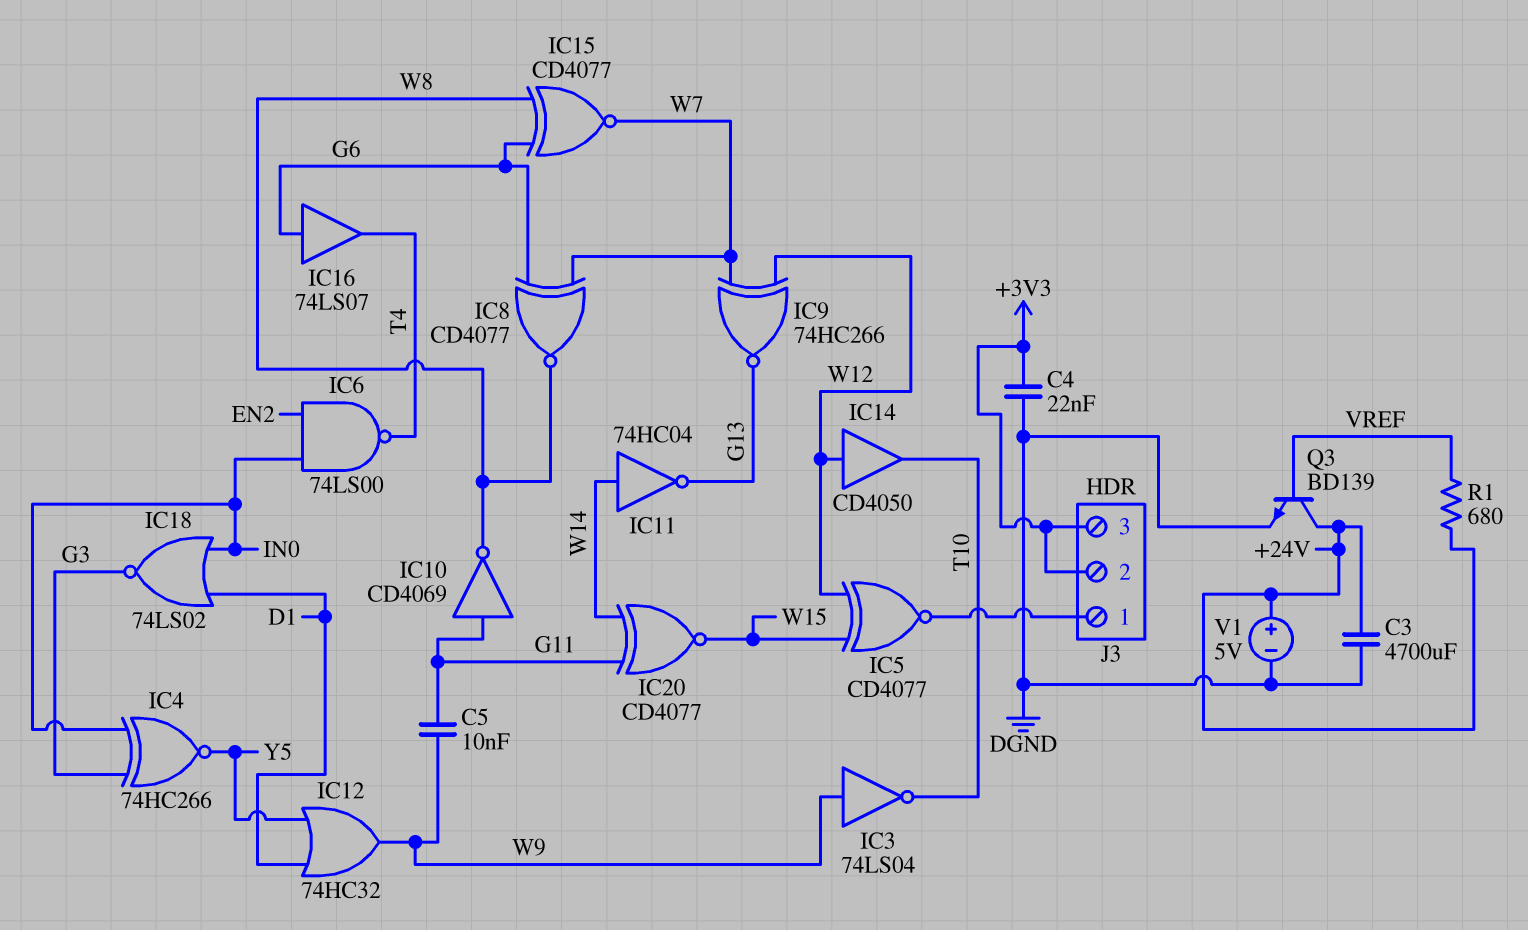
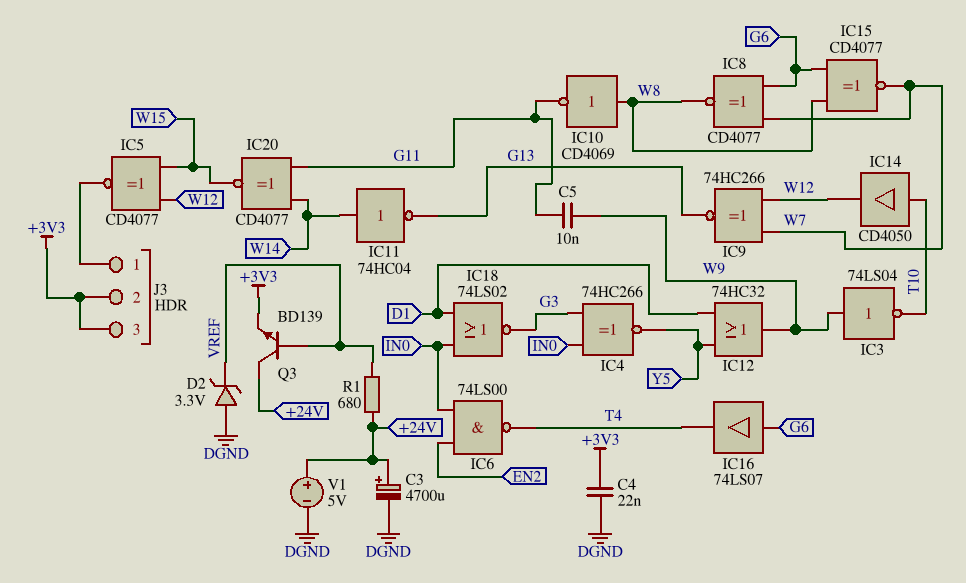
C3: 4700uF (+24V, DGND) -> 4700uF (plus +24V, minus DGND)
D2: none -> zener 3.3V (A DGND, K VREF)
IC10: NOT CD4069 (in G11, out W8) -> NOT CD4069 (in W8, out G11)
IC14: buffer CD4050 (in W12, out T10) -> buffer CD4050 (in T10, out W12)
Q3: NPN BD139 (B VREF, C +24V, E DGND) -> NPN BD139 (B VREF, C +24V, E +3V3)

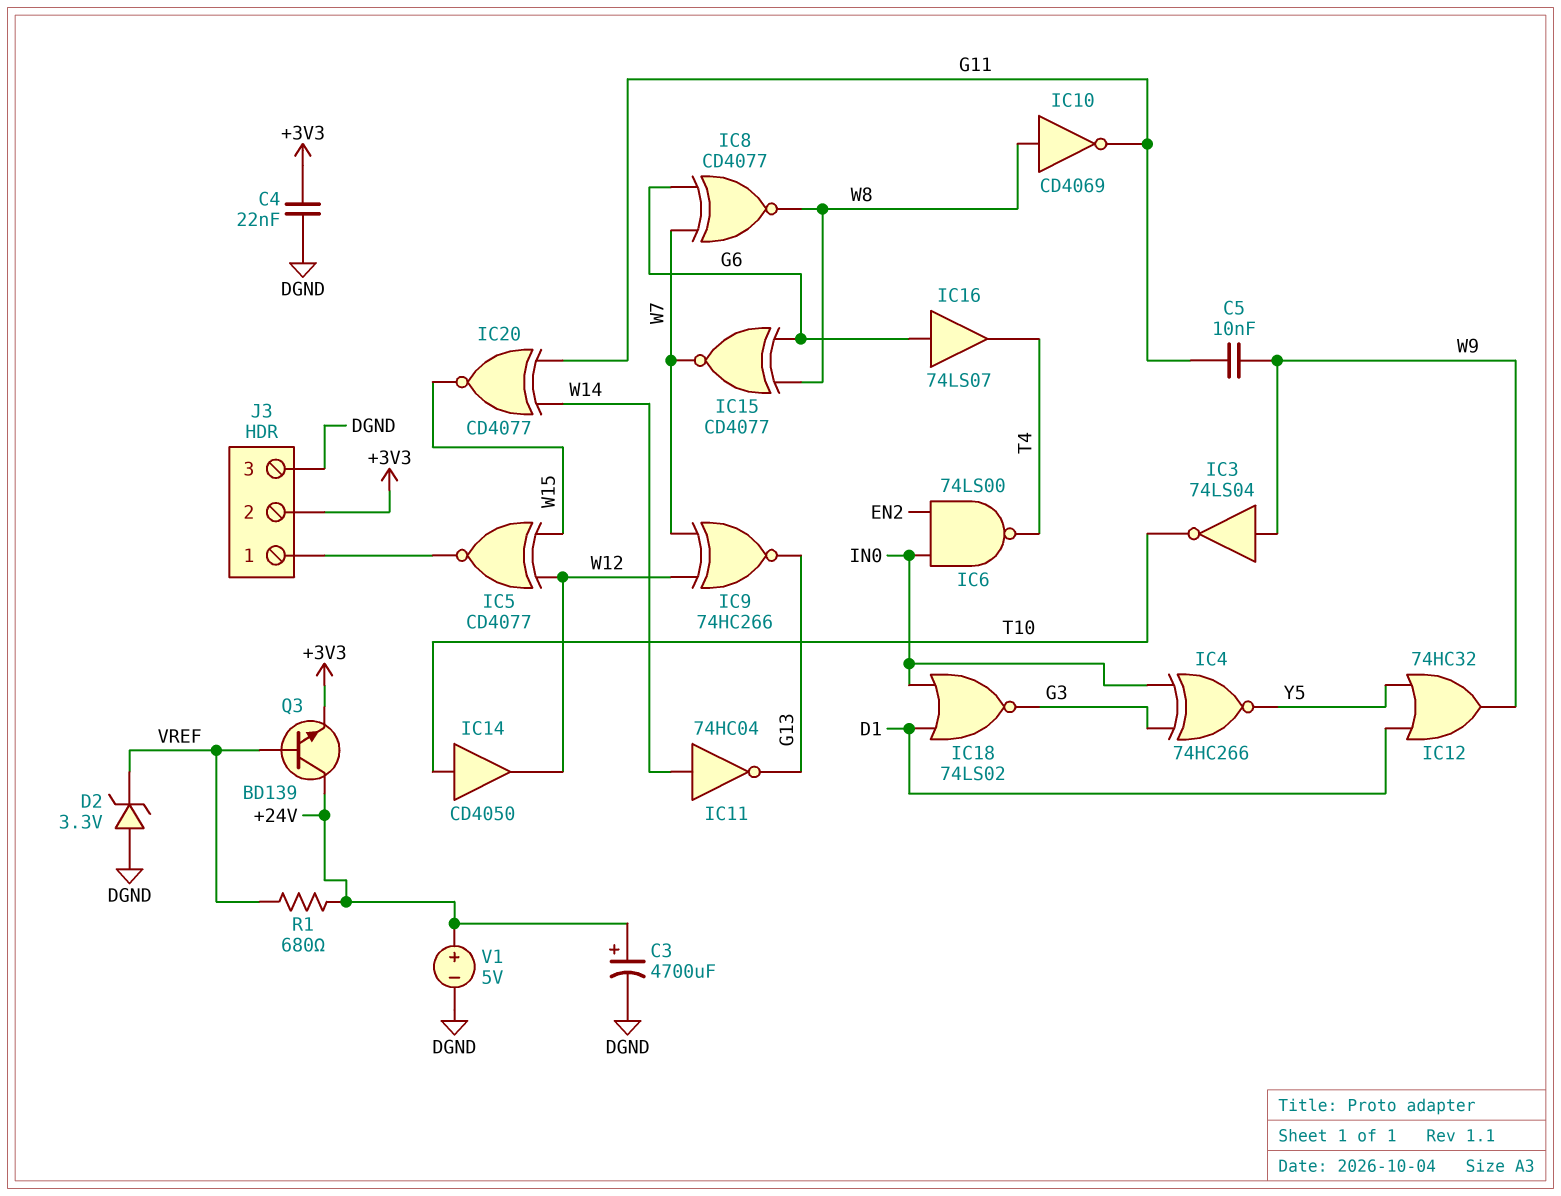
J3 pin 3: +3V3 -> DGND

